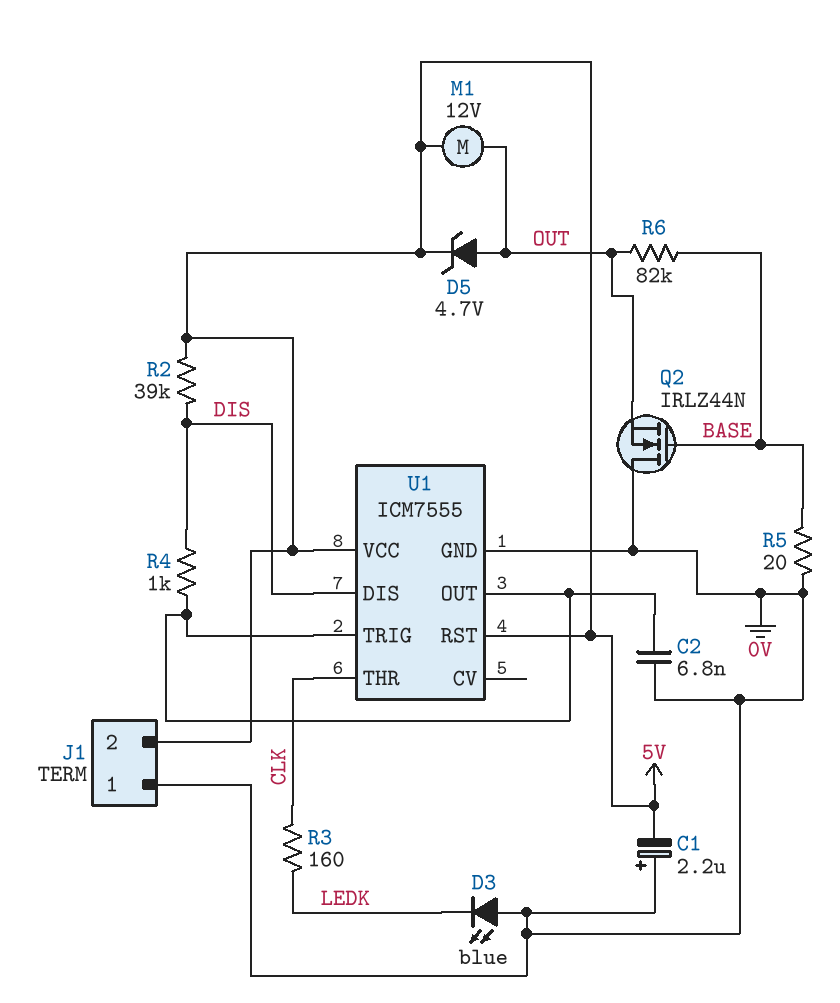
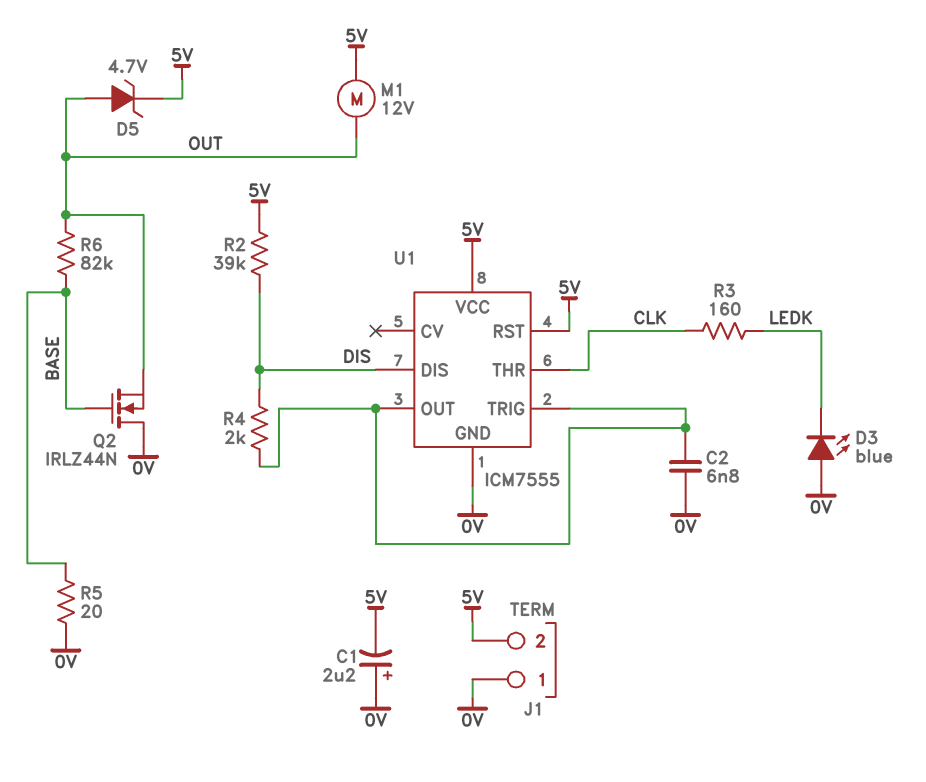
R4: 1k (DIS, U1/OUT) -> 2k (DIS, U1/OUT)

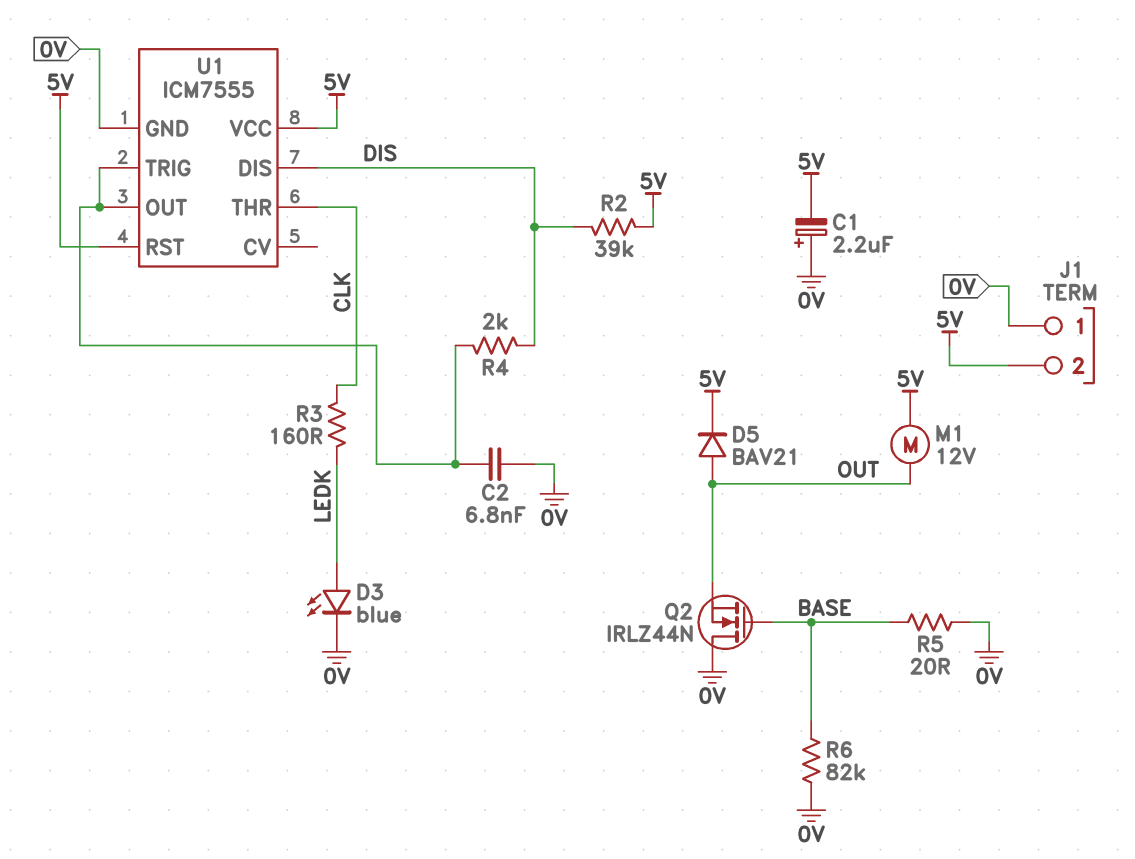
D3: LED blue (A 0V, K LEDK) -> LED blue (A LEDK, K 0V)
D5: zener 4.7V (A OUT, K 5V) -> diode BAV21 (A OUT, K 5V)
R6: 82k (BASE, OUT) -> 82k (0V, BASE)

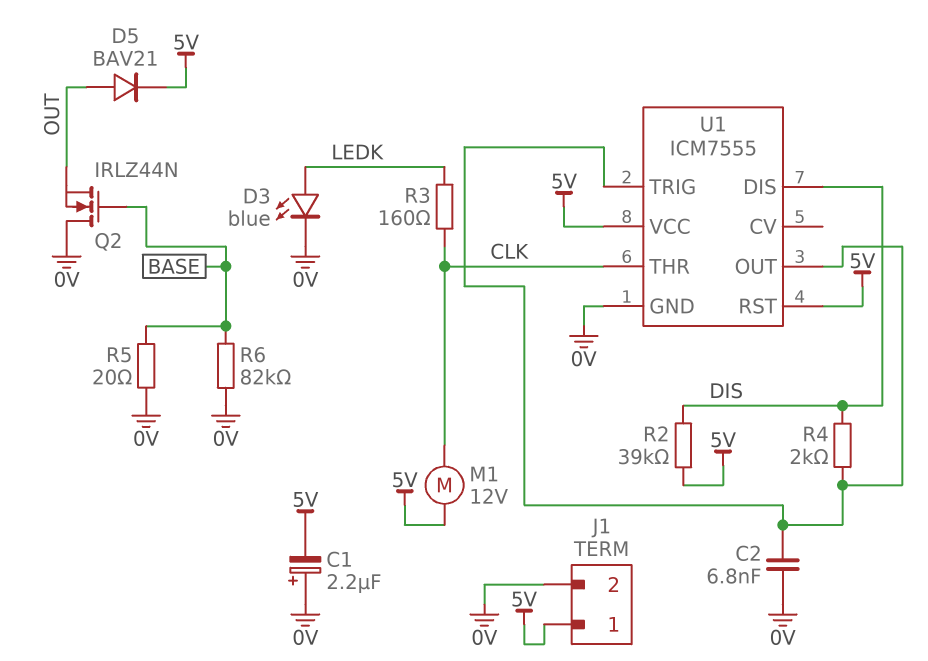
J1 pin 1: 0V -> 5V
J1 pin 2: 5V -> 0V
M1: motor 12V (5V, OUT) -> motor 12V (5V, CLK)

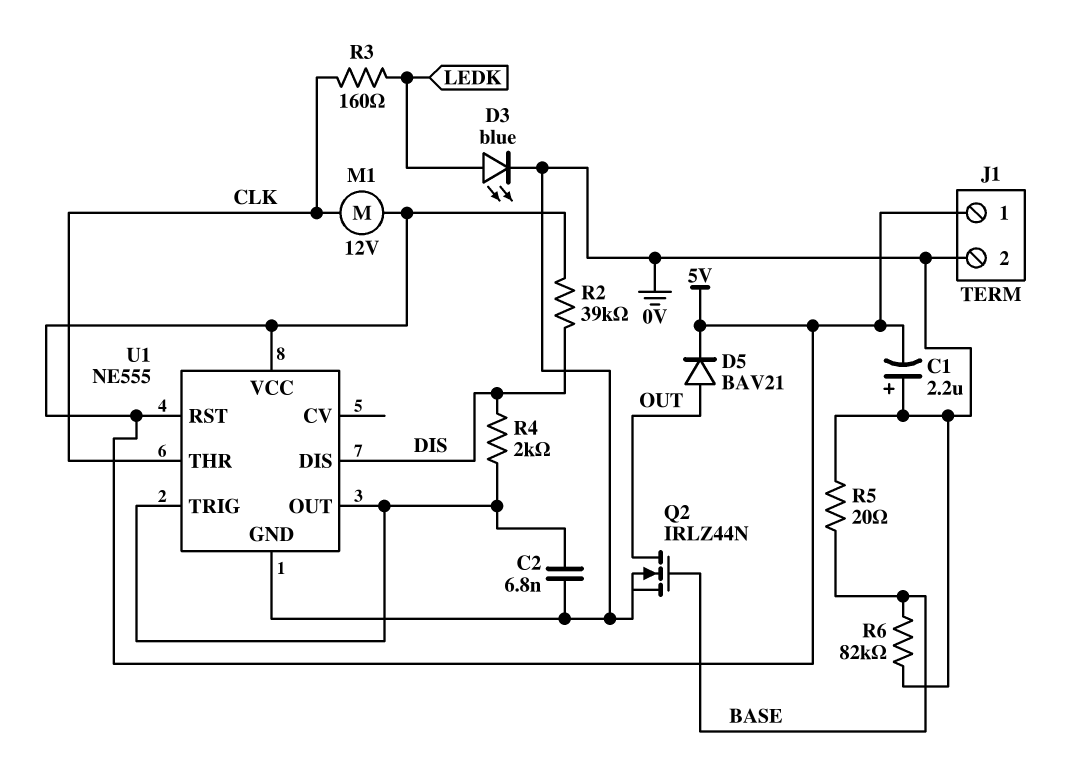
Q2: NMOS IRLZ44N (G BASE, D 0V, S OUT) -> NMOS IRLZ44N (G BASE, D OUT, S 0V)
U1: ICM7555 -> NE555

